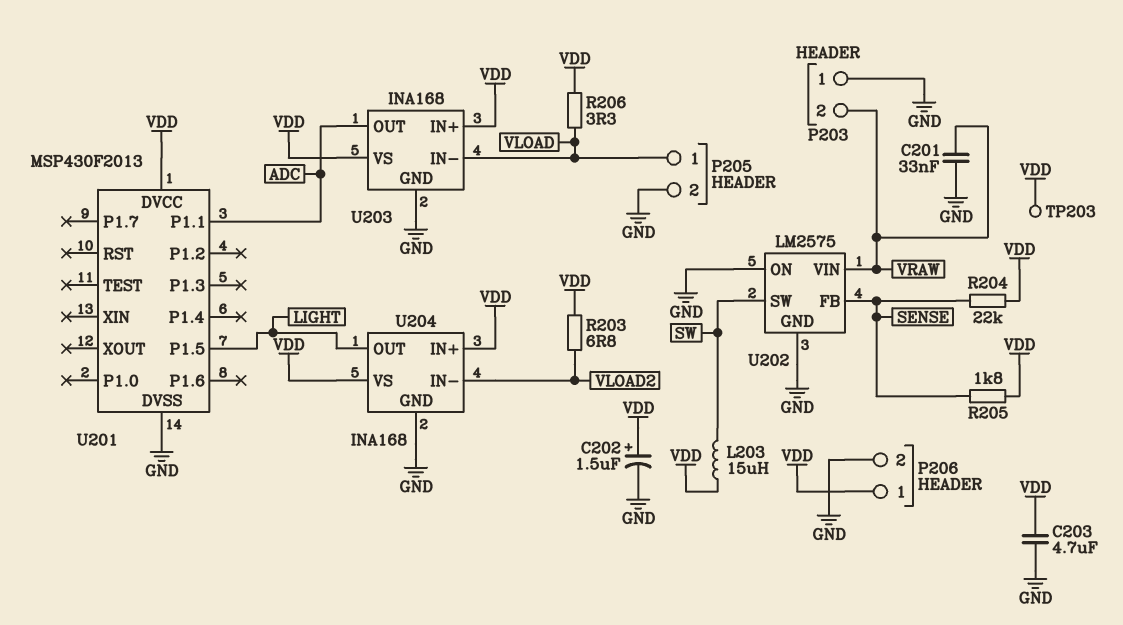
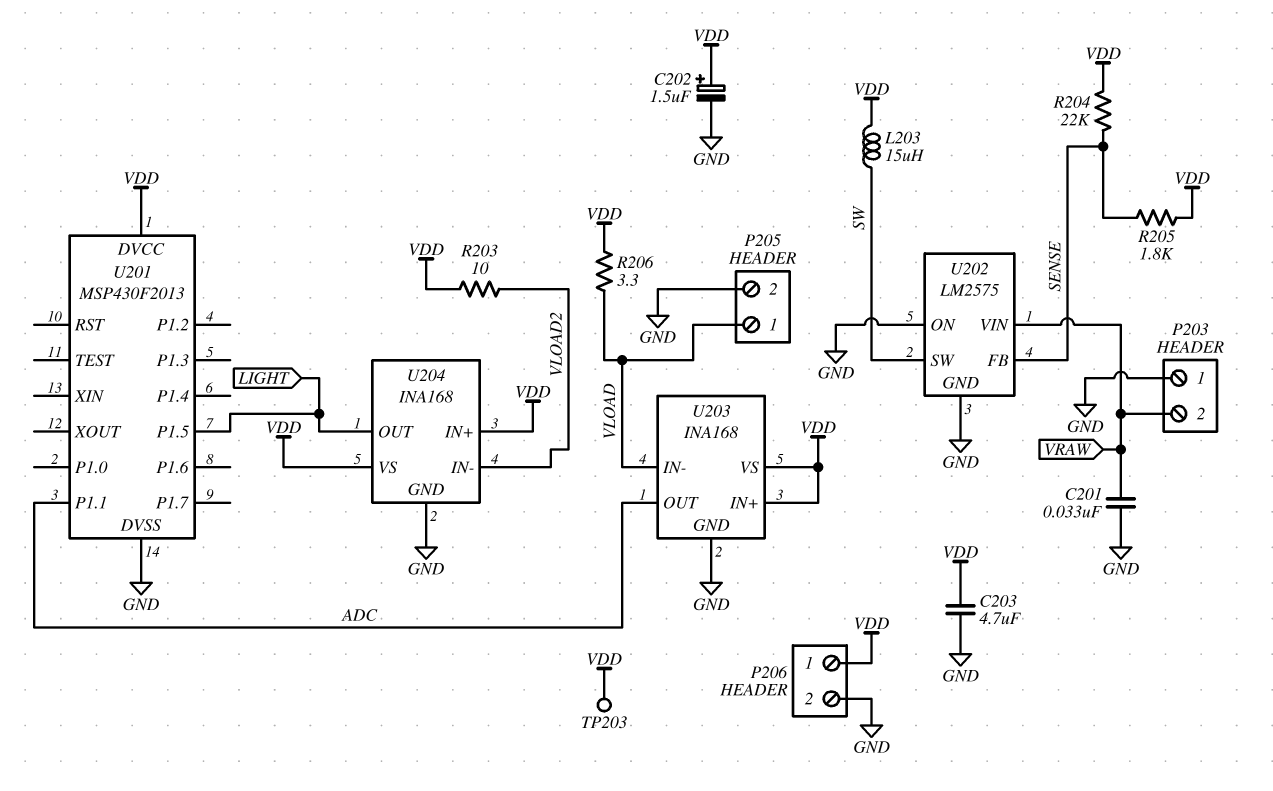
R203: 6.8 (VDD, VLOAD2) -> 10 (VDD, VLOAD2)

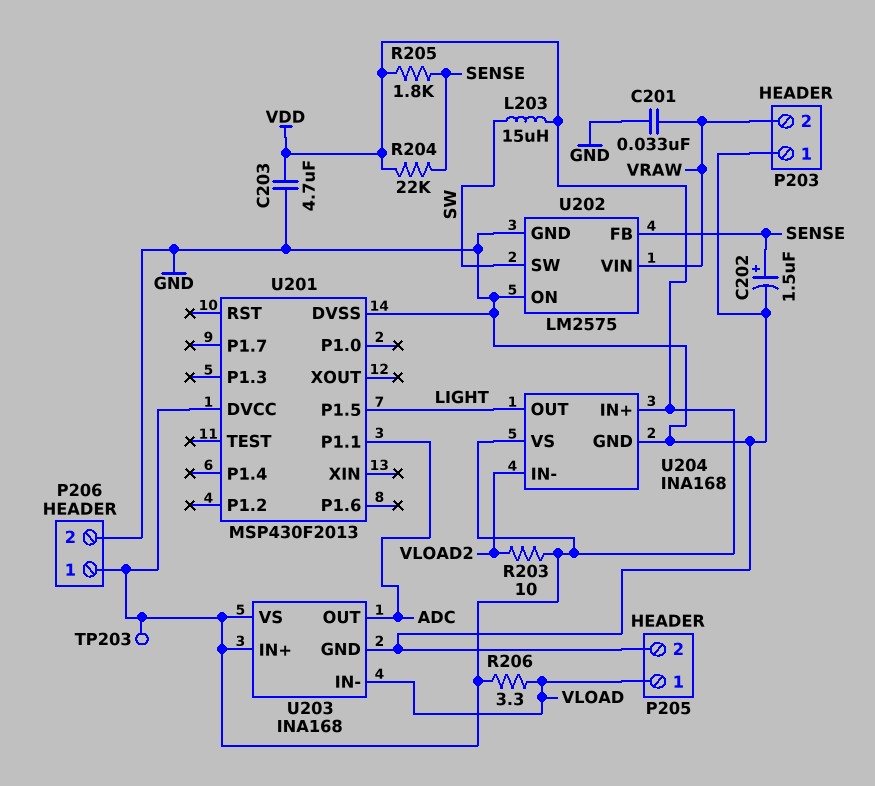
C202: 1.5uF (plus VDD, minus GND) -> 1.5uF (plus SENSE, minus GND)

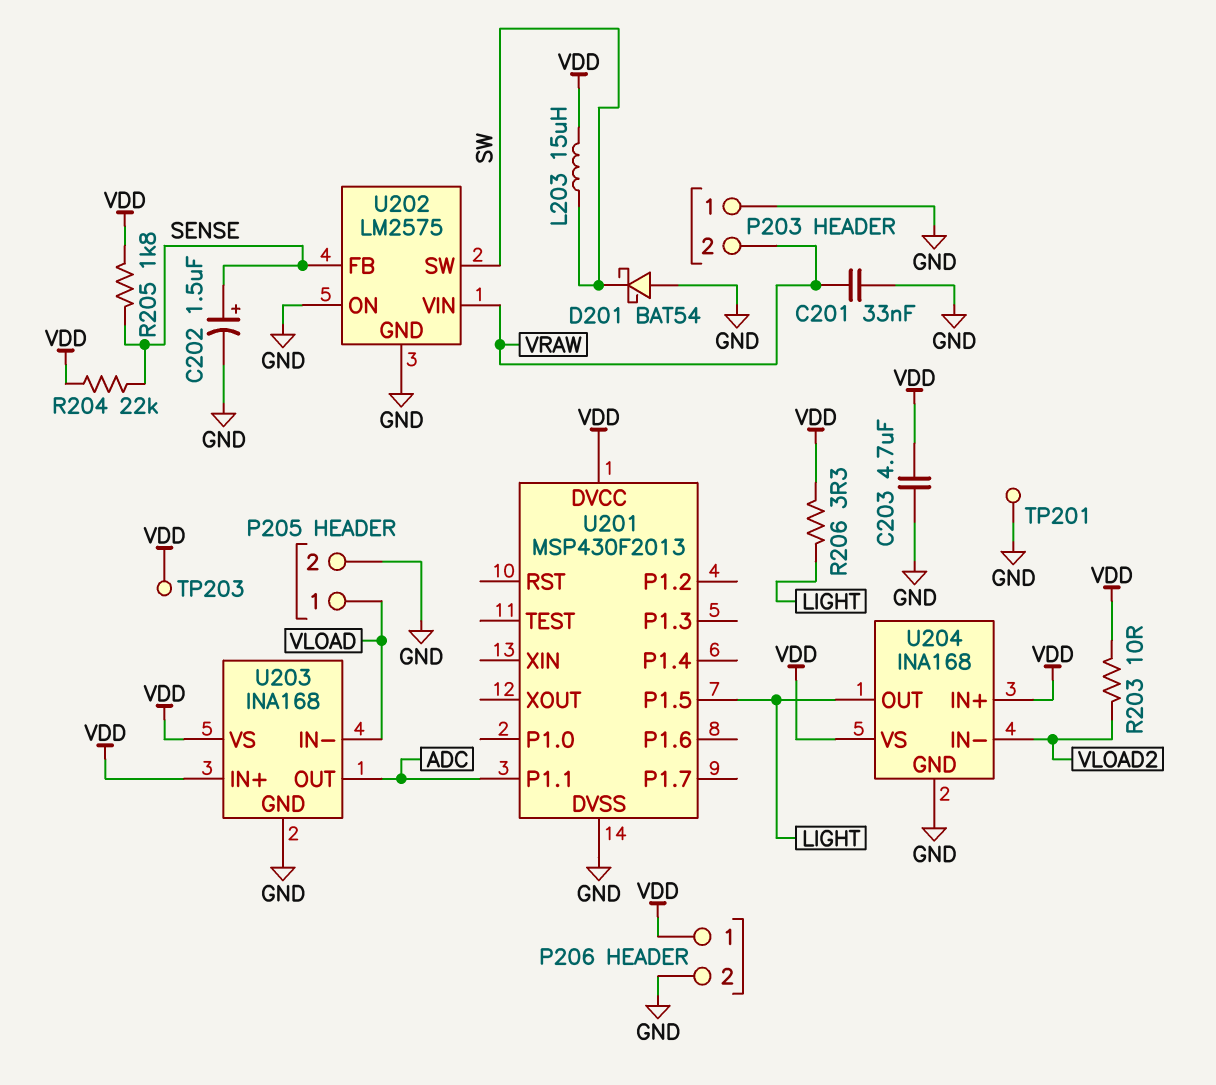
D201: none -> schottky BAT54 (A GND, K SW)
R206: 3.3 (VDD, VLOAD) -> 3.3 (LIGHT, VDD)
TP201: none -> test point (GND)

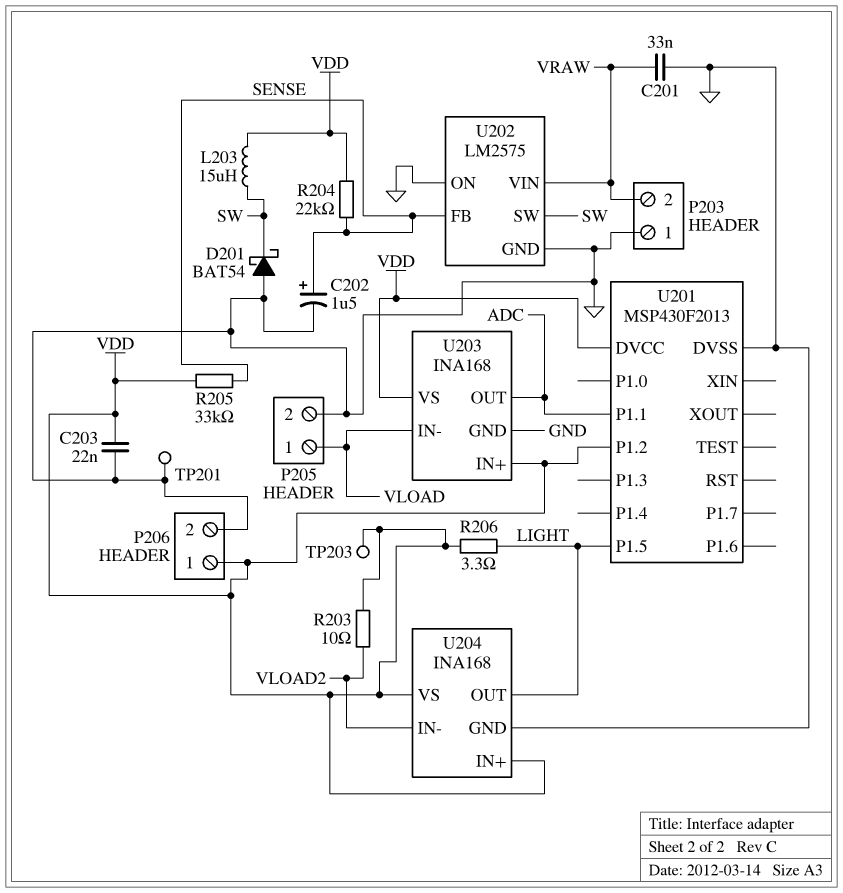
C203: 4.7uF (GND, VDD) -> 22nF (GND, VDD)
R205: 1.8k (SENSE, VDD) -> 33k (SENSE, VDD)
U201 pin P1.2: none -> VDD

